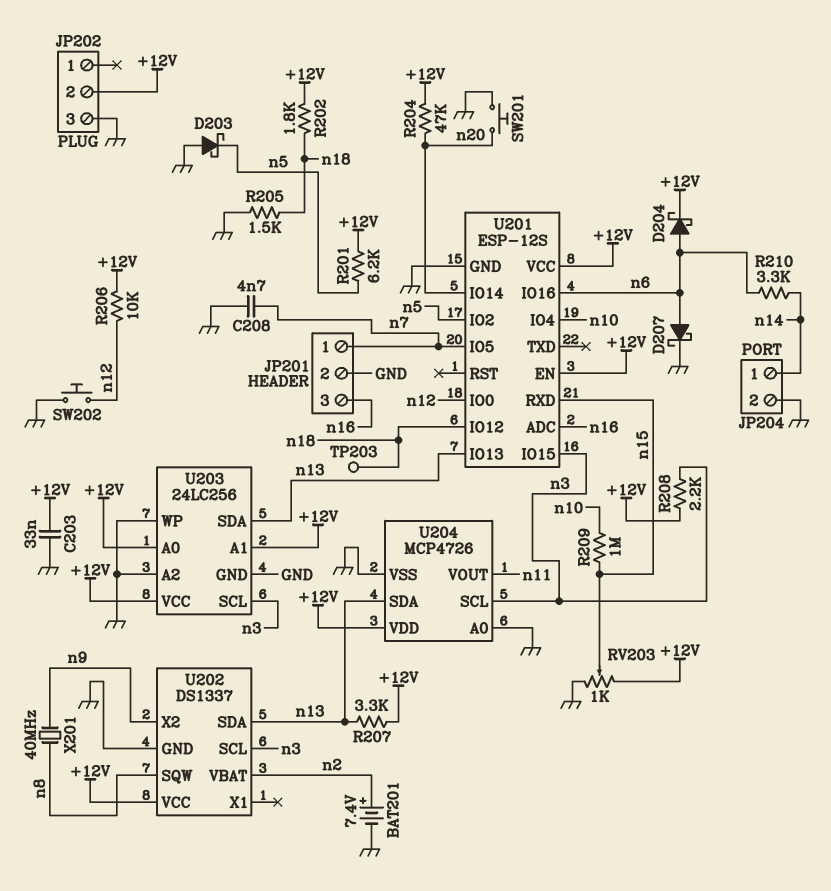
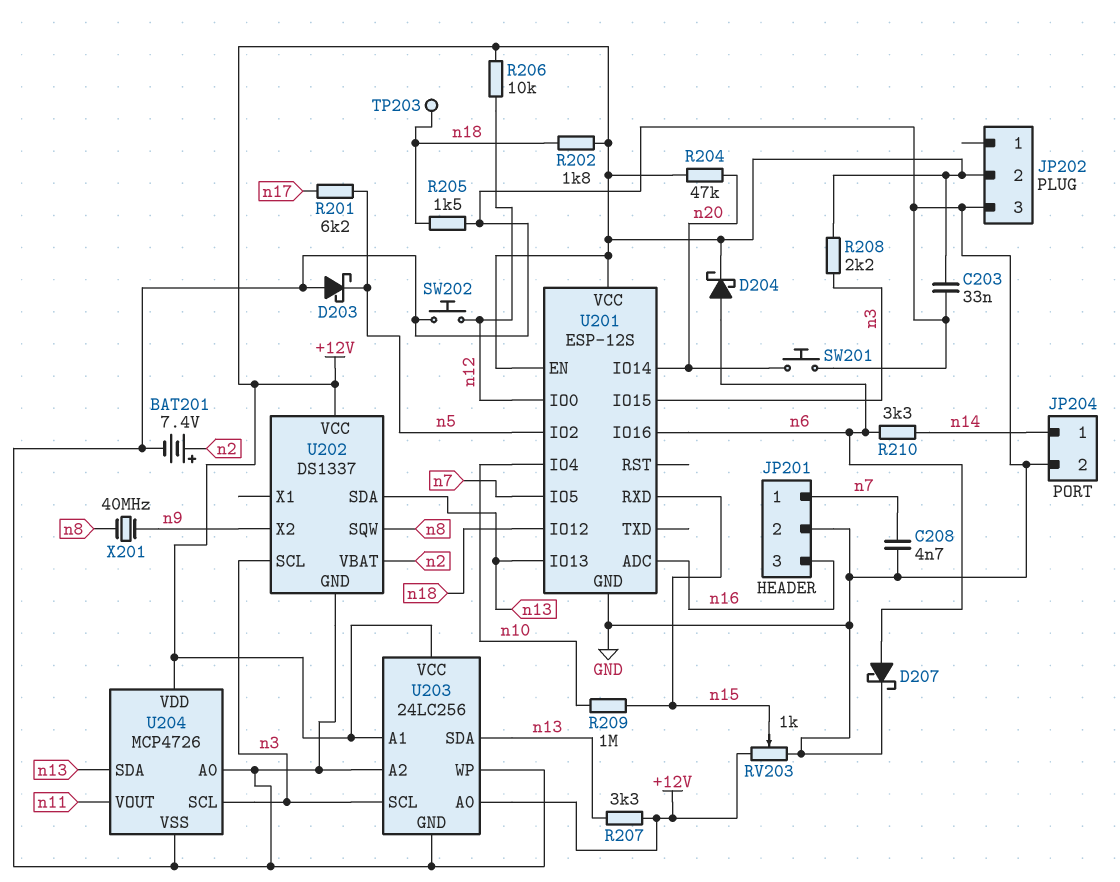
R201: 6.2k (+12V, n5) -> 6.2k (n5, n17)

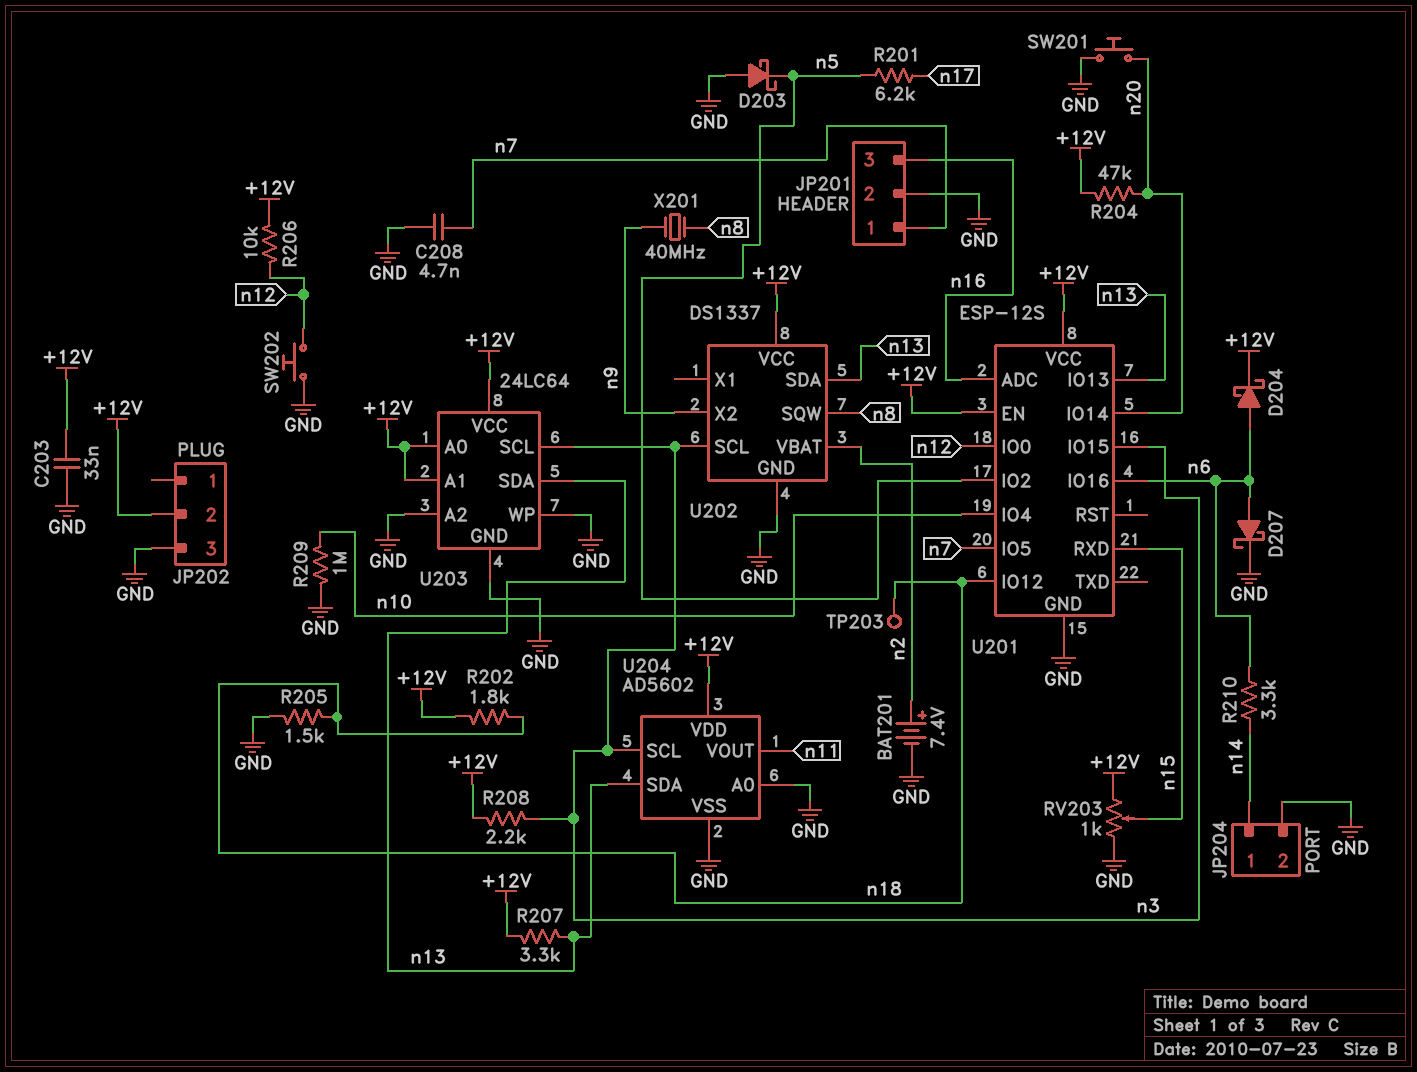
R209: 1M (n10, n15) -> 1M (GND, n10)
U203: 24LC256 -> 24LC64
U204: MCP4726 -> AD5602

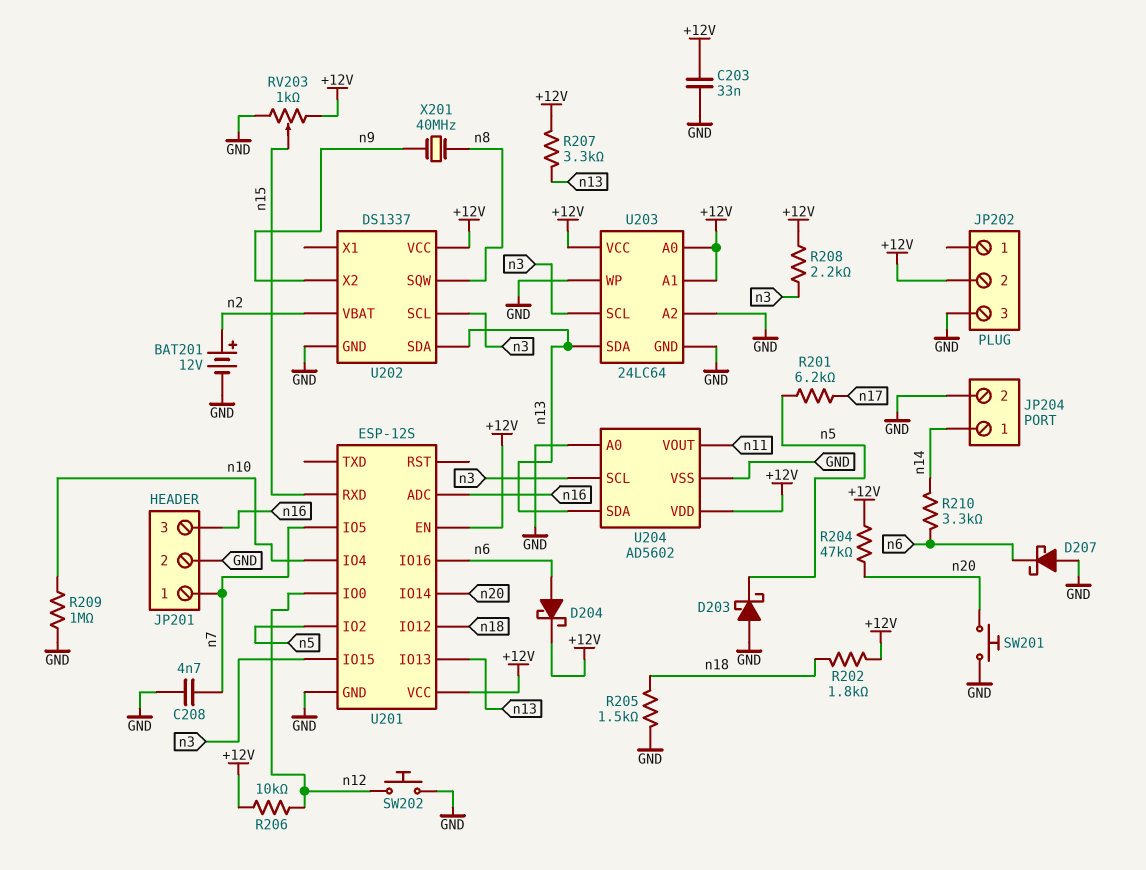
BAT201: 7.4V (plus n2, minus GND) -> 12V (plus n2, minus GND)
D207: schottky (A n6, K GND) -> schottky (A GND, K n6)
TP203: test point (n18) -> none

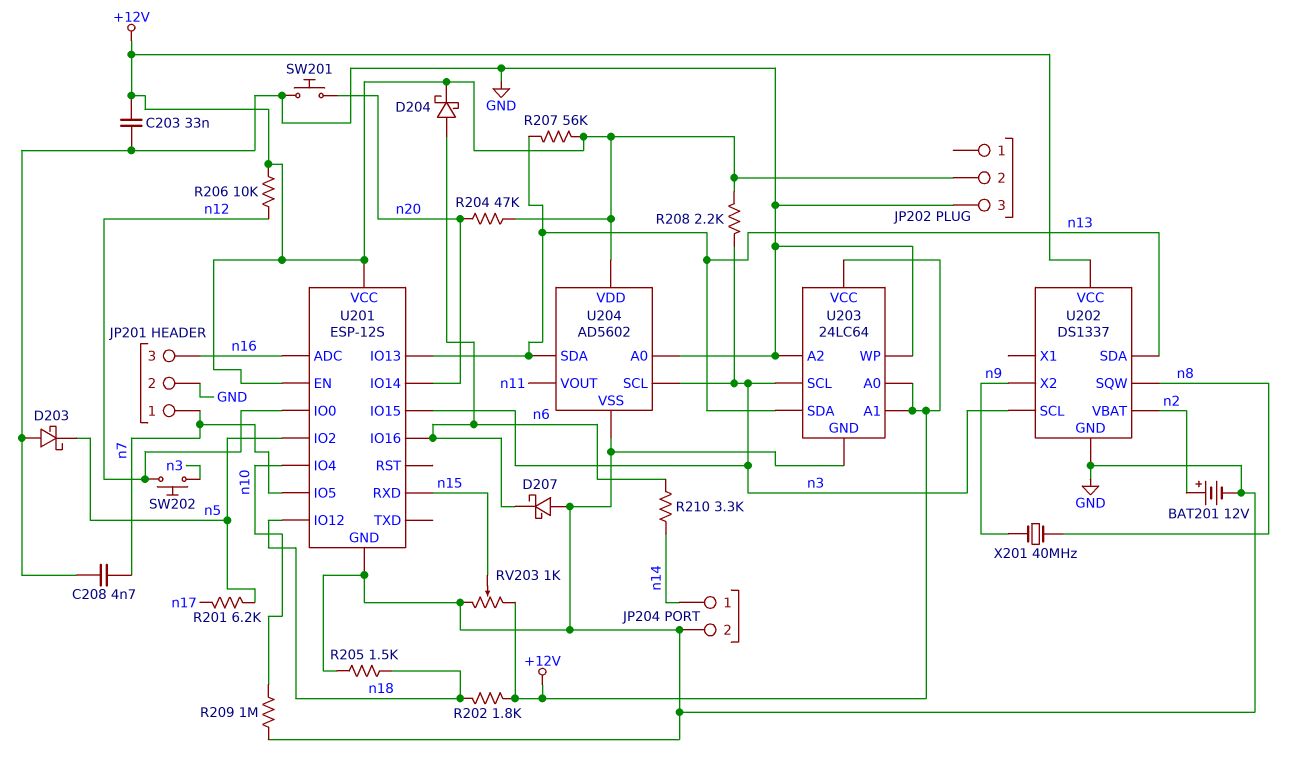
R207: 3.3k (+12V, n13) -> 56k (+12V, n13)
SW202: button (GND, n12) -> button (n3, n12)

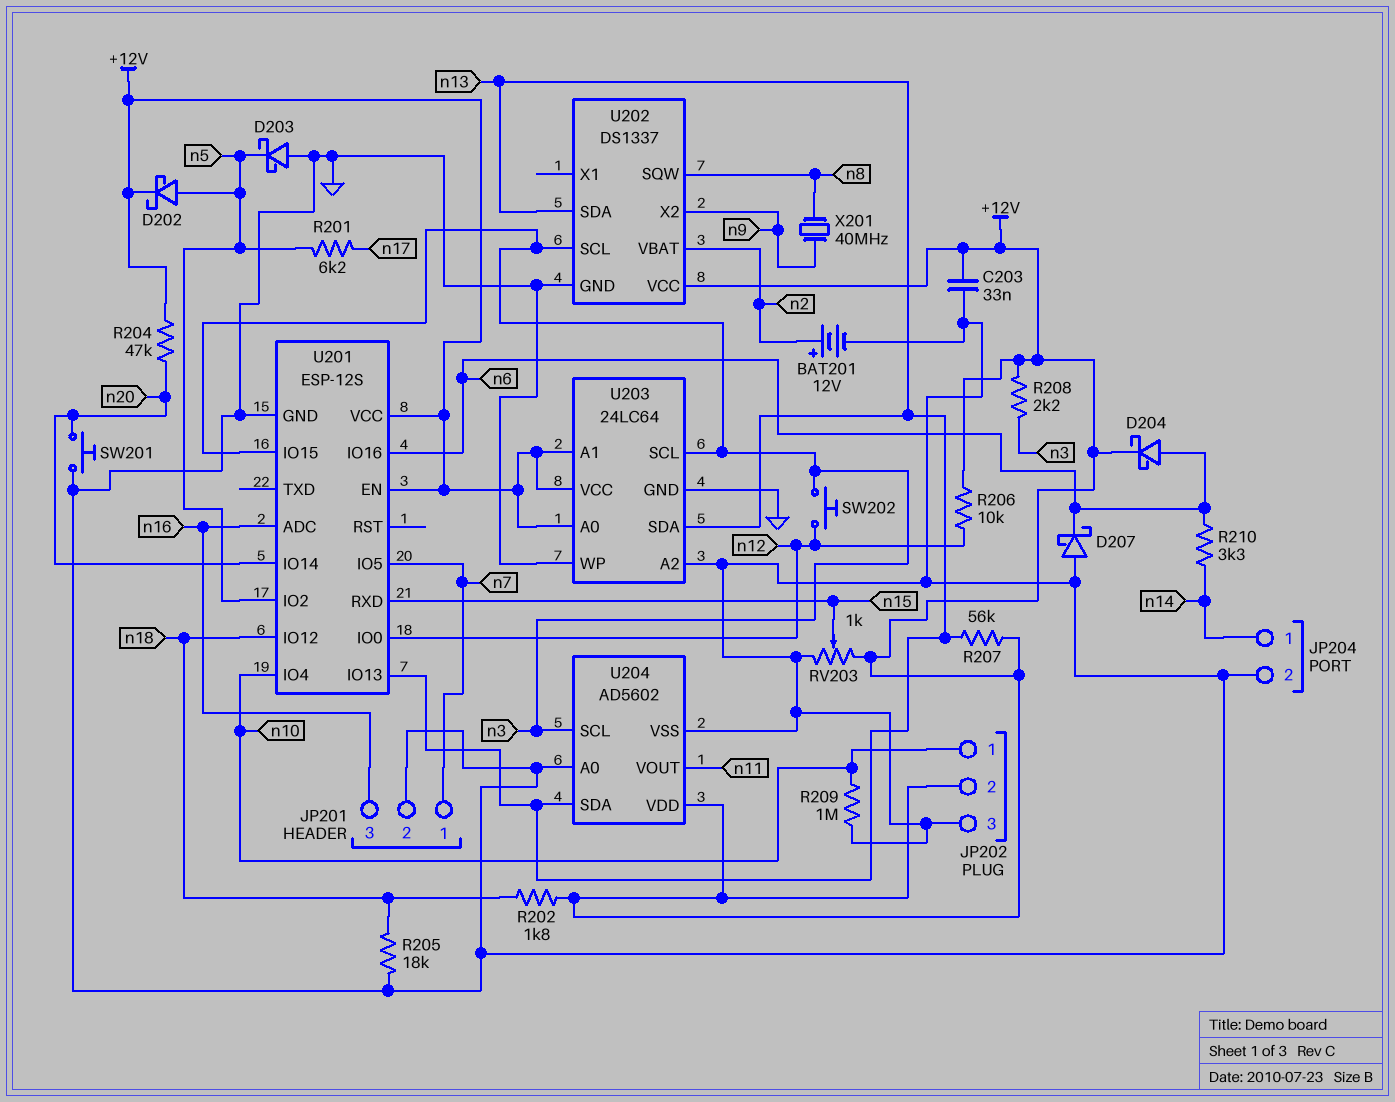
C208: 4.7nF (GND, n7) -> none
D202: none -> schottky (A n5, K +12V)
JP202 pin 1: none -> n10
R205: 1.5k (GND, n18) -> 18k (GND, n18)

